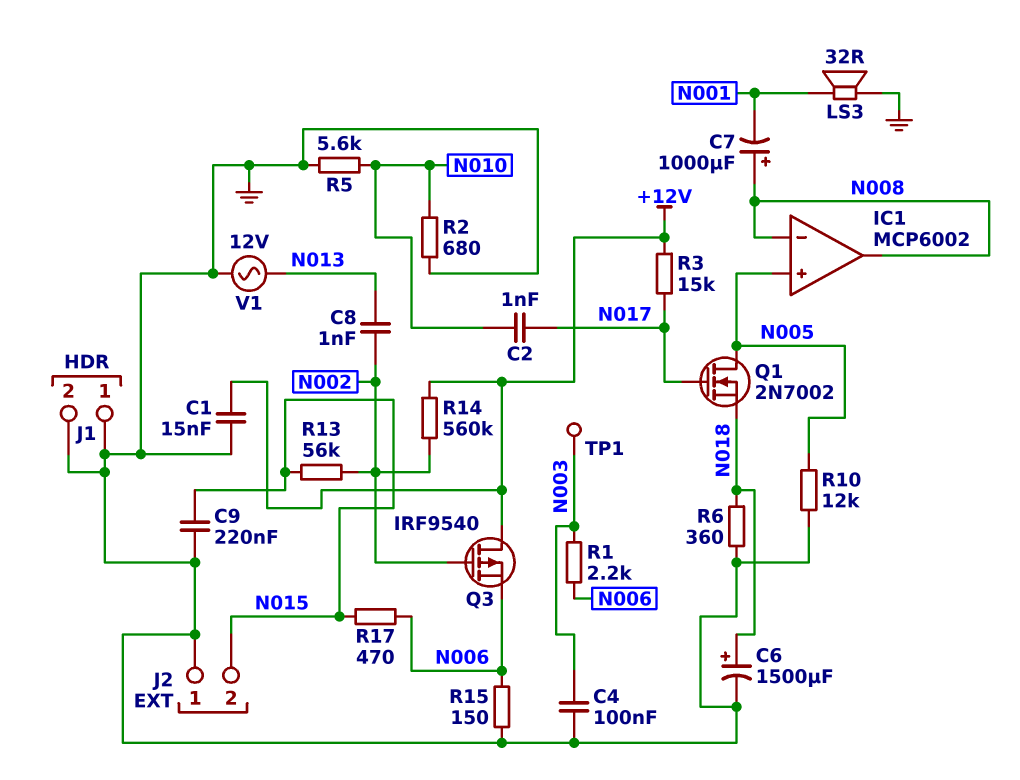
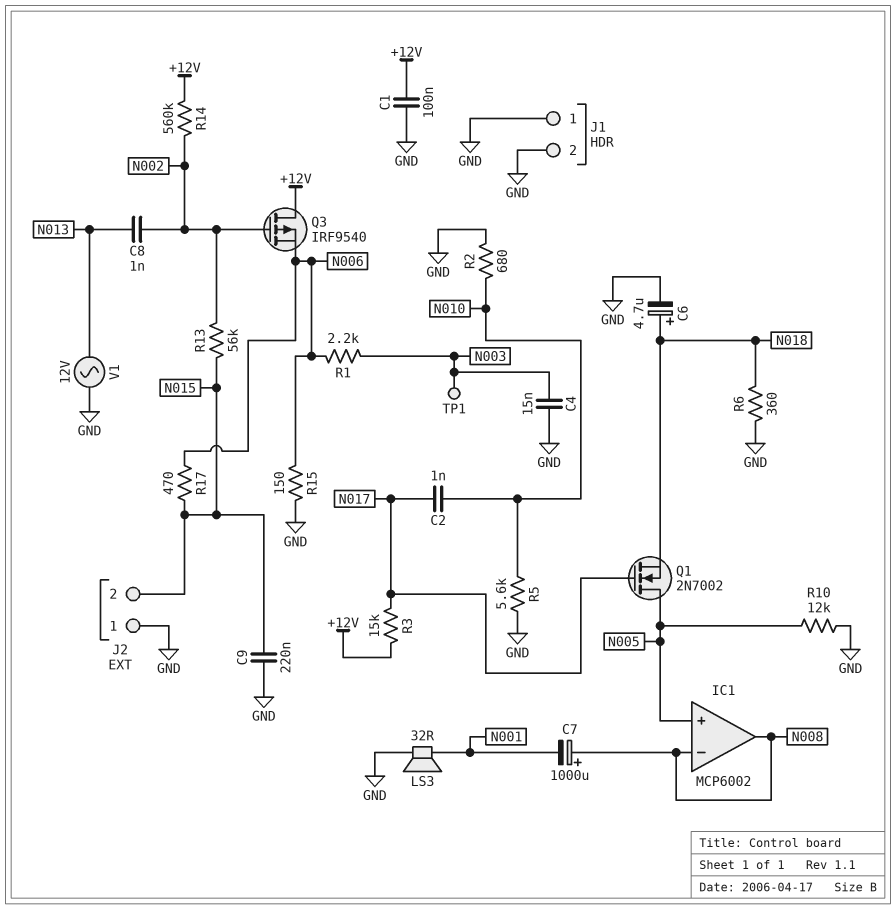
C1: 15nF (+12V, GND) -> 100nF (+12V, GND)
C4: 100nF (GND, N003) -> 15nF (GND, N003)
C6: 1500uF (plus N018, minus GND) -> 4.7uF (plus N018, minus GND)

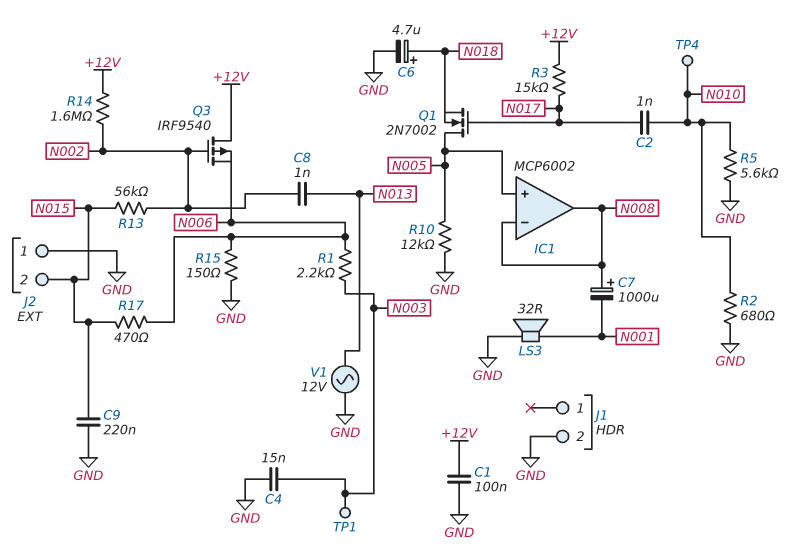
J1 pin 1: GND -> none
R6: 360 (GND, N018) -> none
R14: 560k (+12V, N002) -> 1.6M (+12V, N002)
TP4: none -> test point (N010)

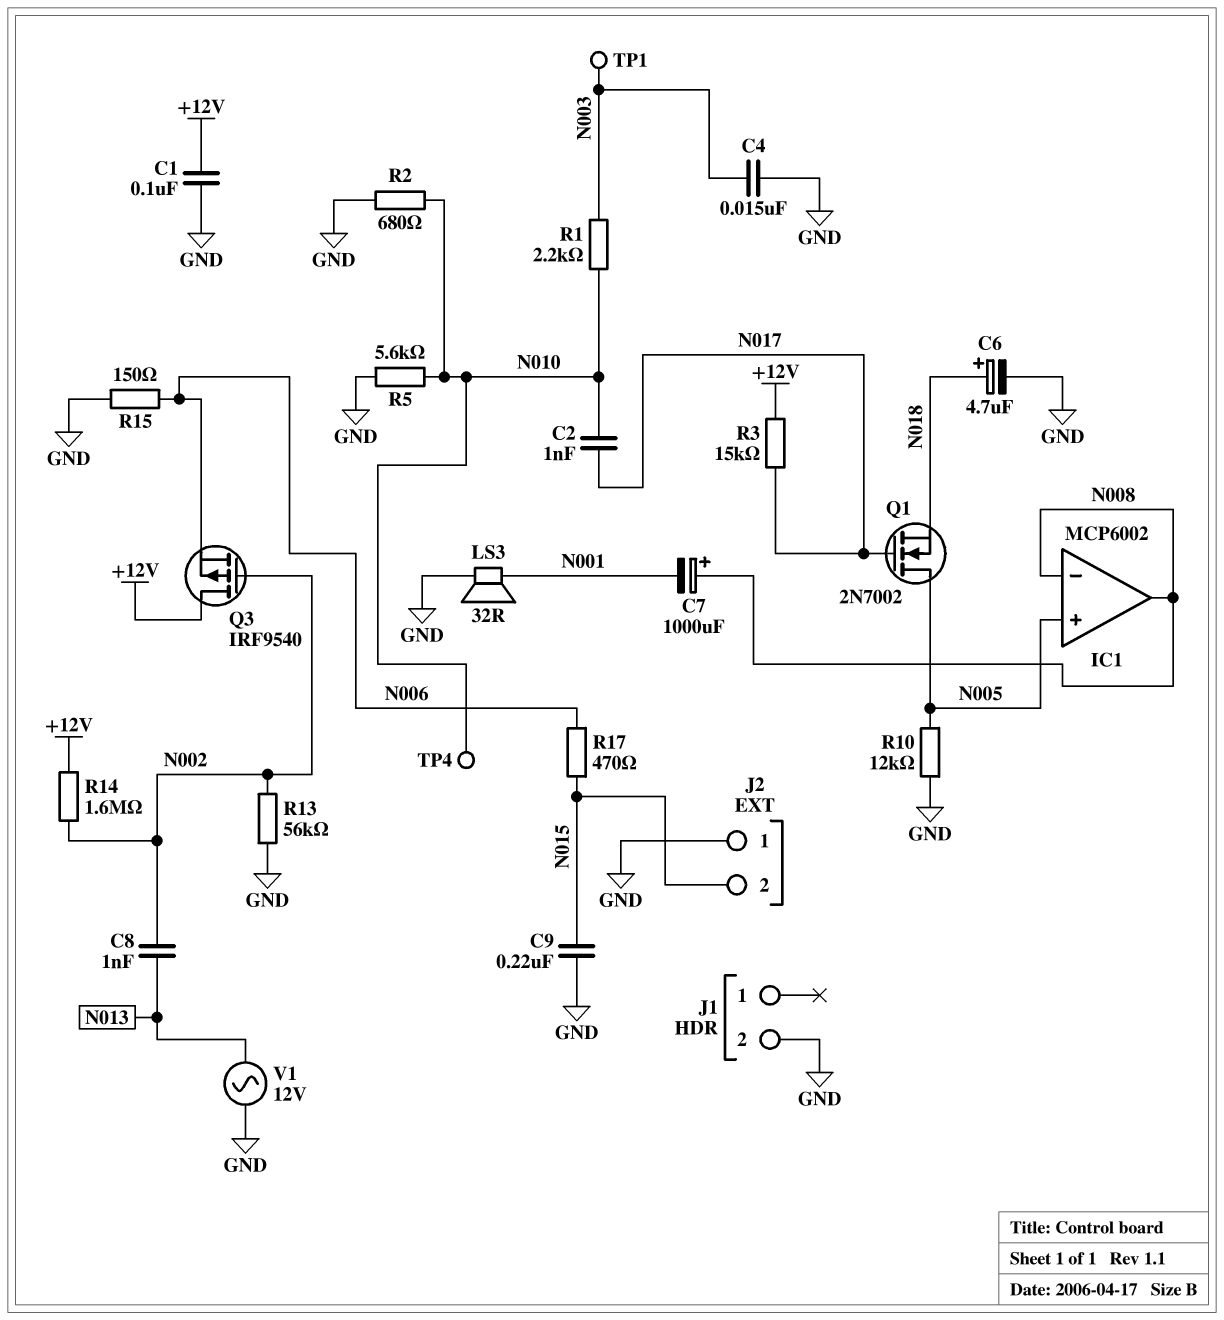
R1: 2.2k (N003, N006) -> 2.2k (N003, N010)
R13: 56k (N002, N015) -> 56k (GND, N002)

